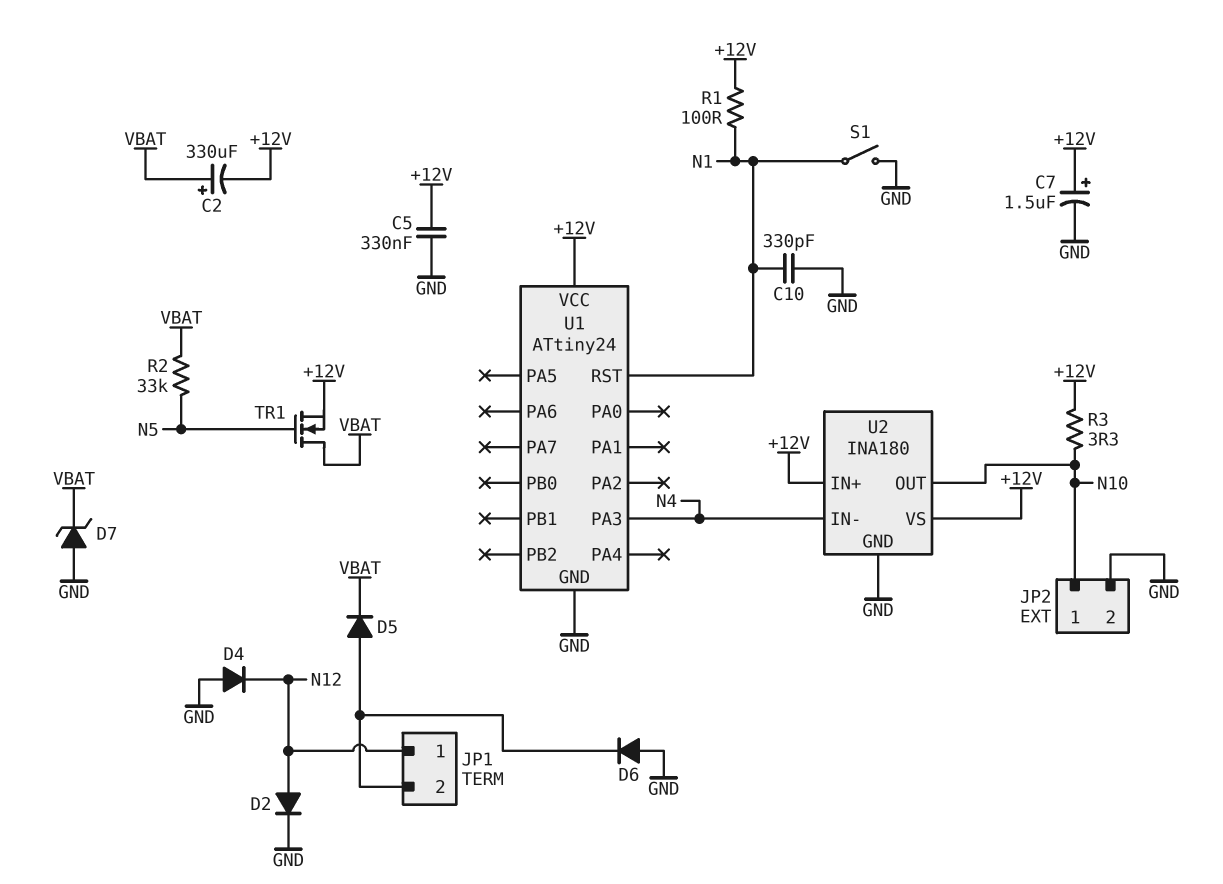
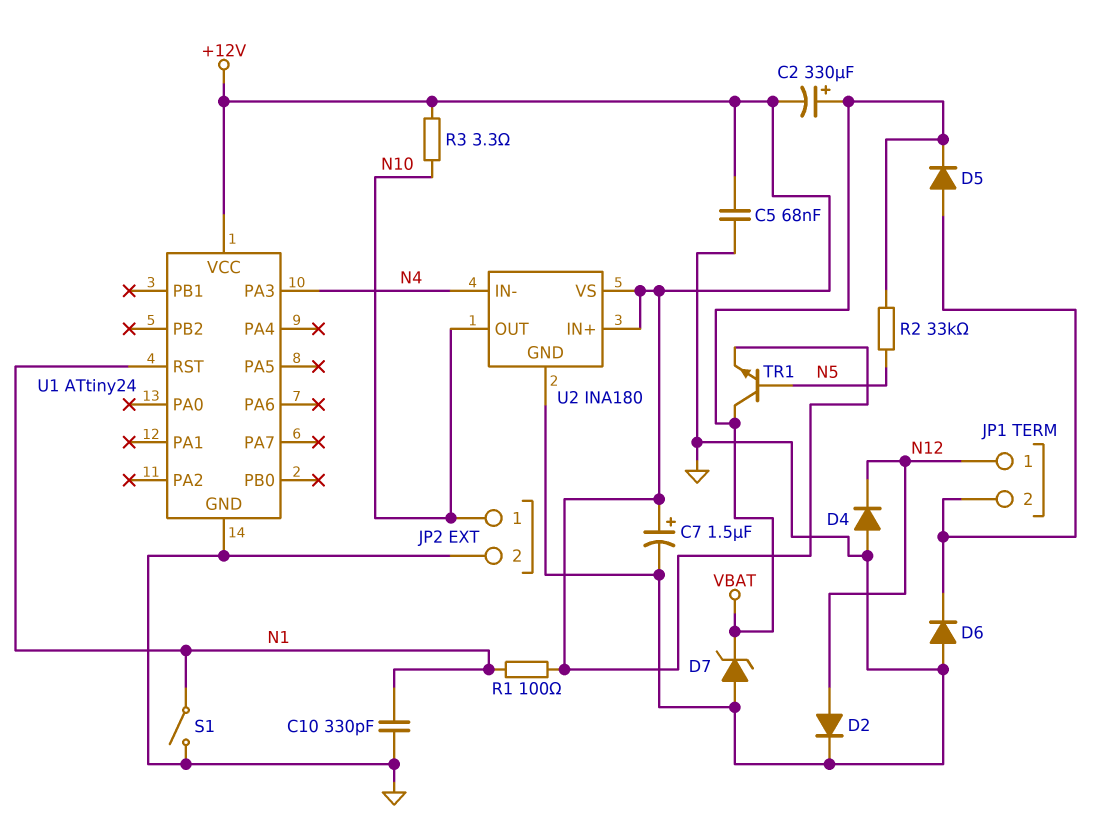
C5: 330nF (+12V, GND) -> 68nF (+12V, GND)
TR1: NMOS (G N5, D VBAT, S +12V) -> NPN (B N5, C VBAT, E +12V)

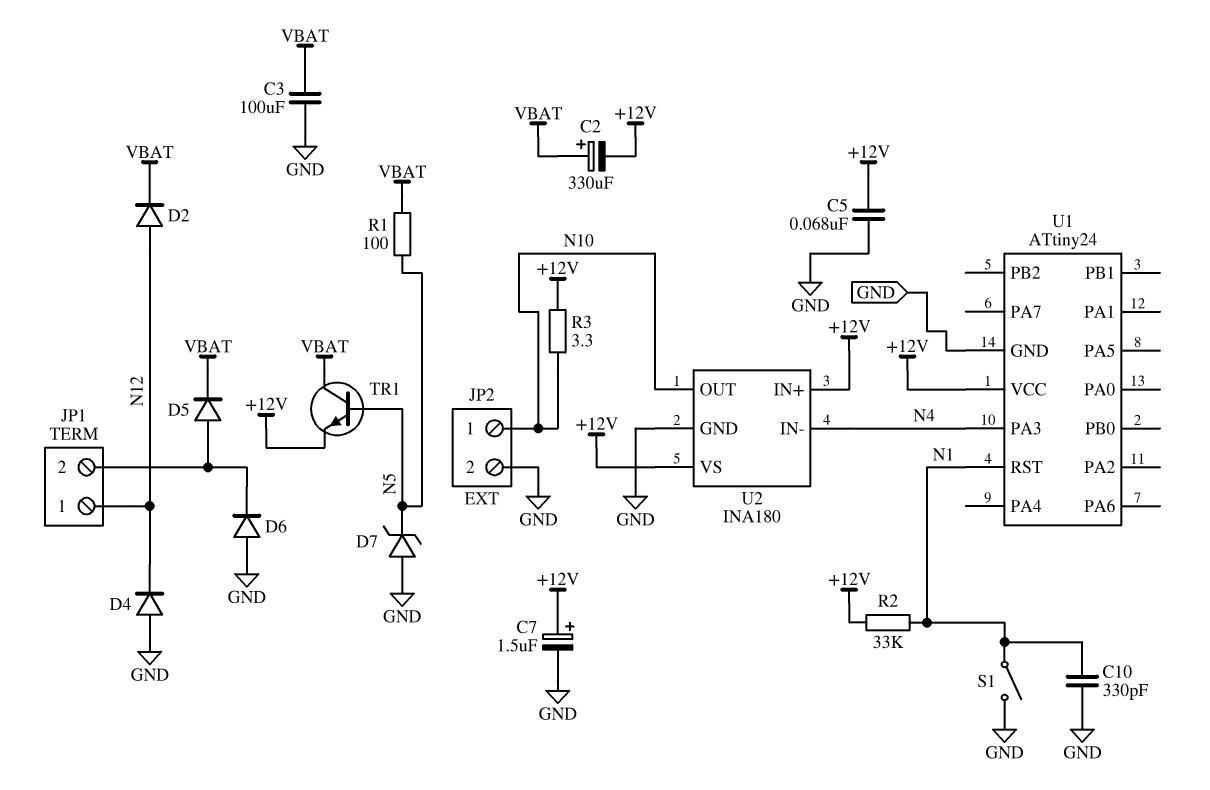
C3: none -> 100uF (GND, VBAT)
D2: diode (A N12, K GND) -> diode (A N12, K VBAT)
D7: zener (A GND, K VBAT) -> zener (A GND, K N5)
R1: 100 (+12V, N1) -> 100 (N5, VBAT)
R2: 33k (N5, VBAT) -> 33k (+12V, N1)

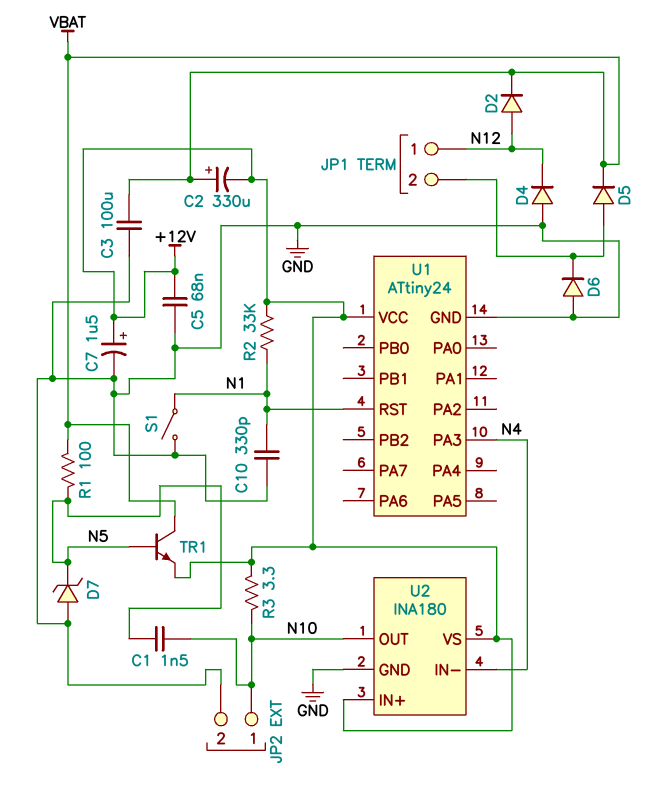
C1: none -> 1.5nF (N5, N10)

